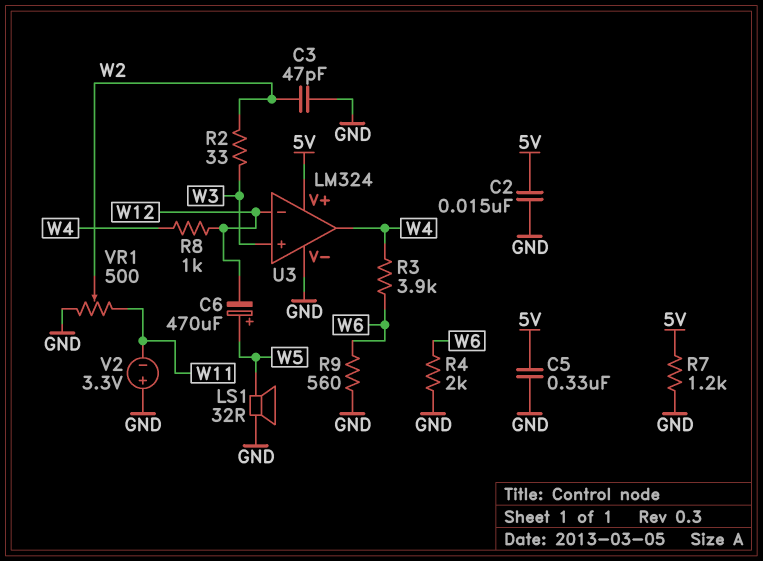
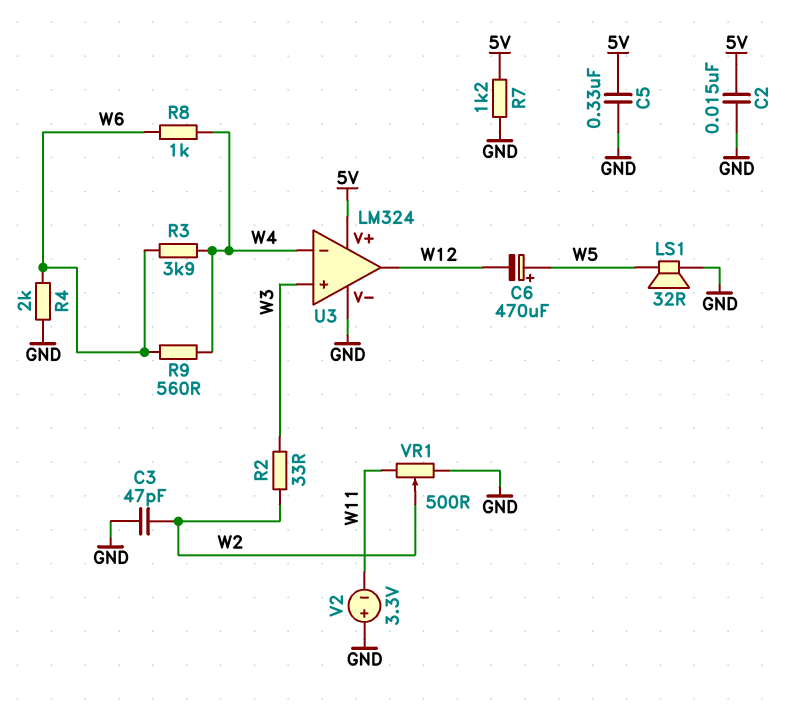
R8: 1k (W4, W12) -> 1k (W4, W6)
R9: 560 (GND, W6) -> 560 (W4, W6)
U3 pin in-: W12 -> W4
U3 pin out: W4 -> W12

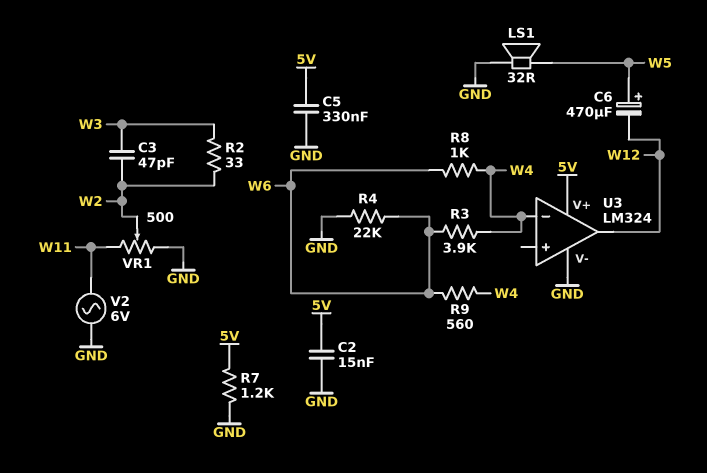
C3: 47pF (GND, W2) -> 47pF (W2, W3)
R4: 2k (GND, W6) -> 22k (GND, W6)
U3 pin in+: W3 -> none
V2: 3.3V (plus GND, minus W11) -> AC 6V (GND, W11)

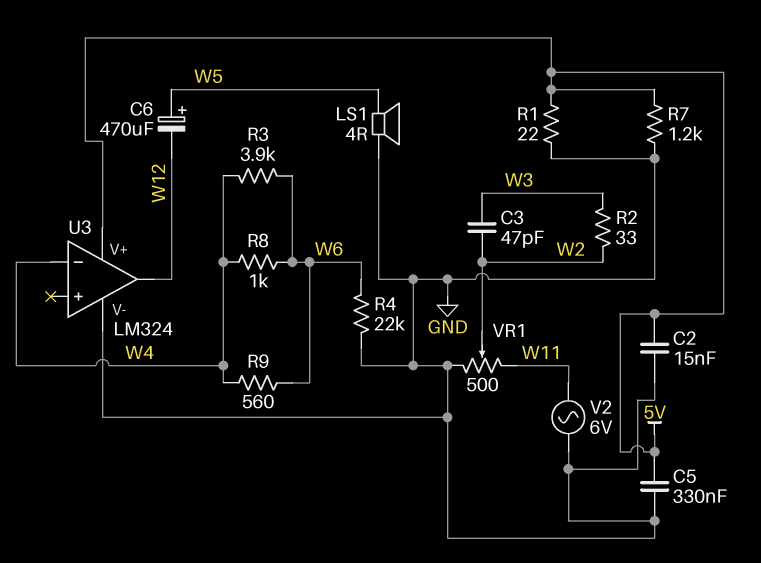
LS1: speaker 32R (GND, W5) -> speaker 4R (GND, W5)
R1: none -> 22 (5V, GND)

